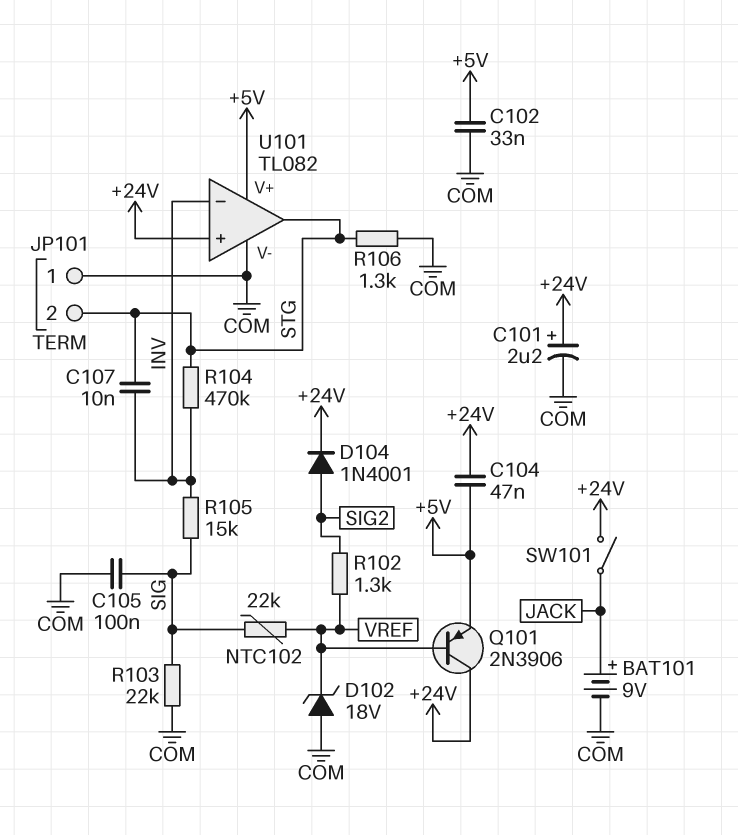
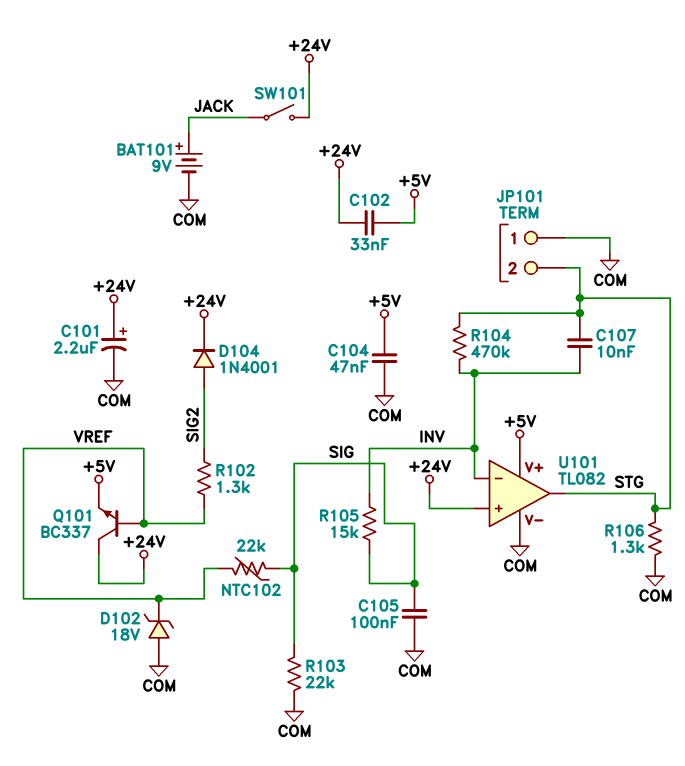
C102: 33nF (+5V, COM) -> 33nF (+5V, +24V)
C104: 47nF (+5V, +24V) -> 47nF (+5V, COM)
Q101: PNP 2N3906 (B VREF, C +24V, E +5V) -> NPN BC337 (B VREF, C +24V, E +5V)

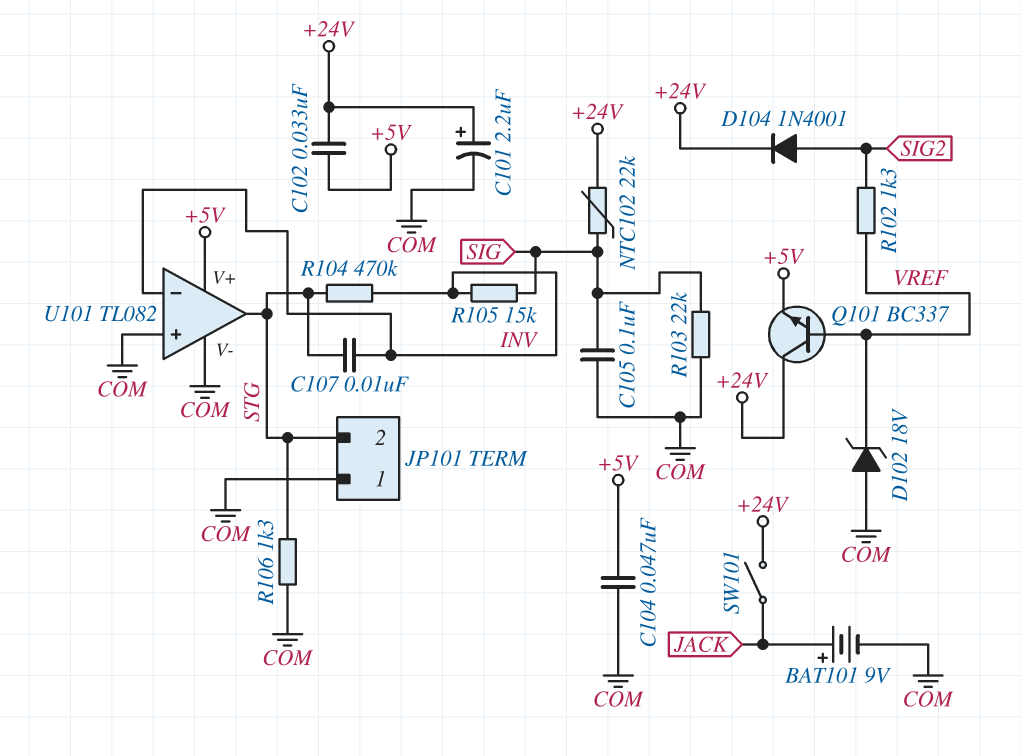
NTC102: 22k (SIG, VREF) -> 22k (+24V, SIG)
U101 pin in+: +24V -> COM

